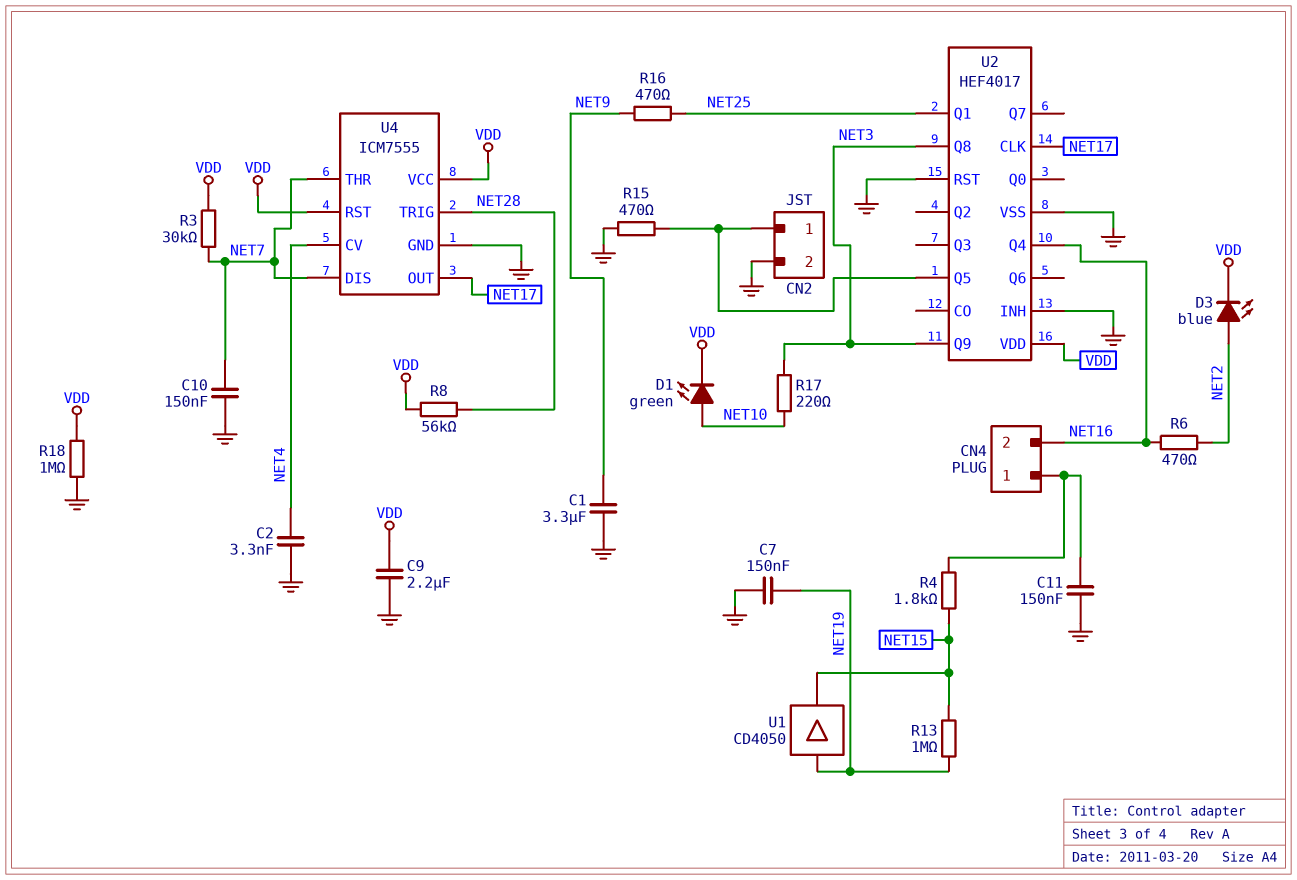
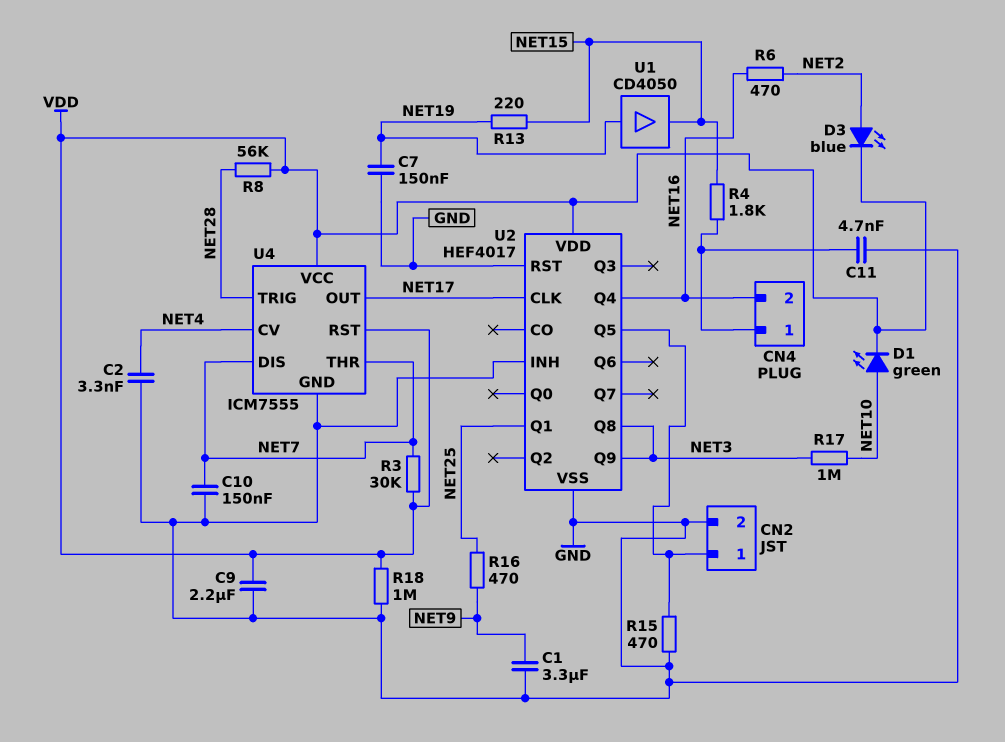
C11: 150nF (CN4/1, GND) -> 4.7nF (CN4/1, GND)
R13: 1M (NET15, NET19) -> 220 (NET15, NET19)
R17: 220 (NET3, NET10) -> 1M (NET3, NET10)

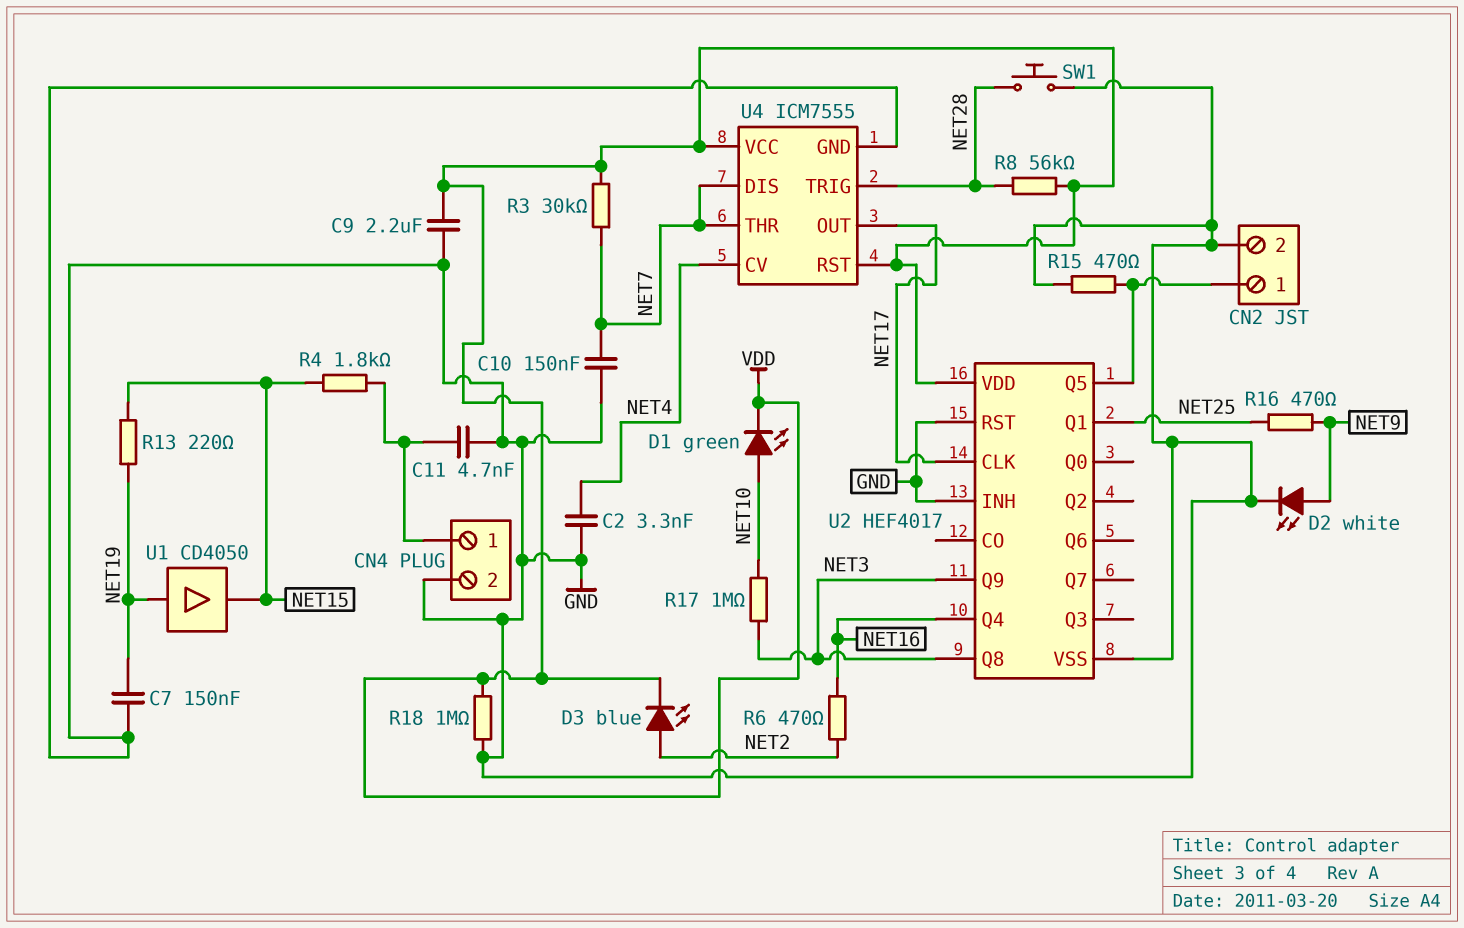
C1: 3.3uF (GND, NET9) -> none
CN4 pin 2: NET16 -> GND
D2: none -> LED white (A NET9, K GND)
SW1: none -> button (GND, NET28)

